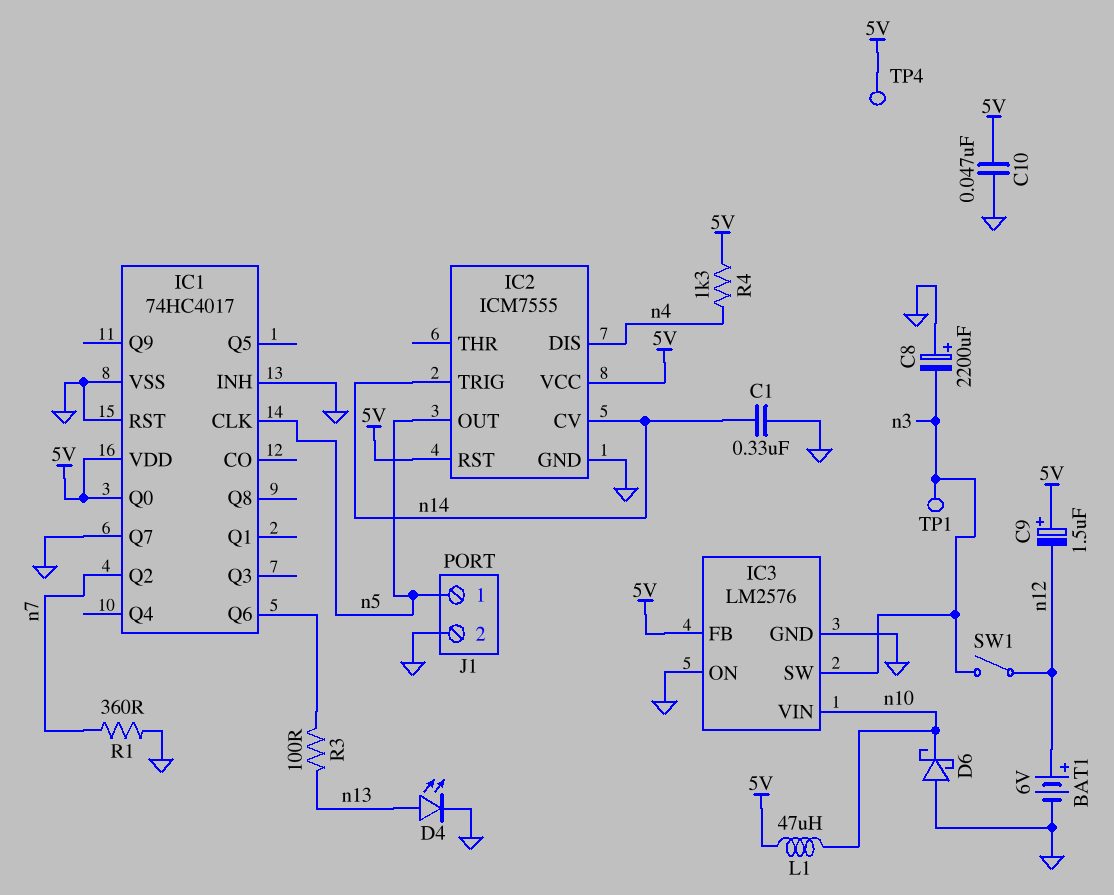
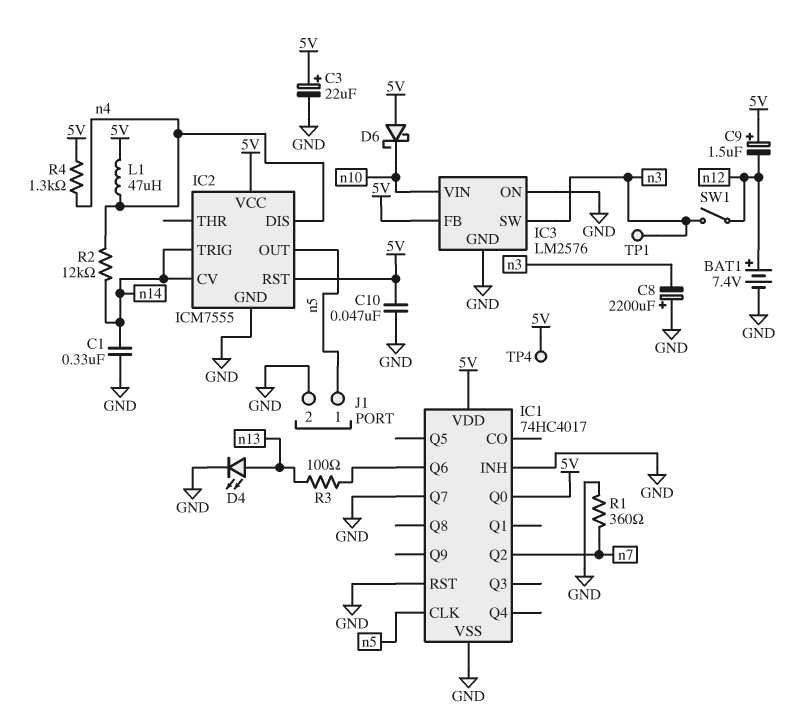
BAT1: 6V (plus n12, minus GND) -> 7.4V (plus n12, minus GND)
C3: none -> 22uF (plus 5V, minus GND)
D6: schottky (A GND, K n10) -> schottky (A 5V, K n10)
L1: 47uH (5V, n10) -> 47uH (5V, n4)
R2: none -> 12k (n4, n14)

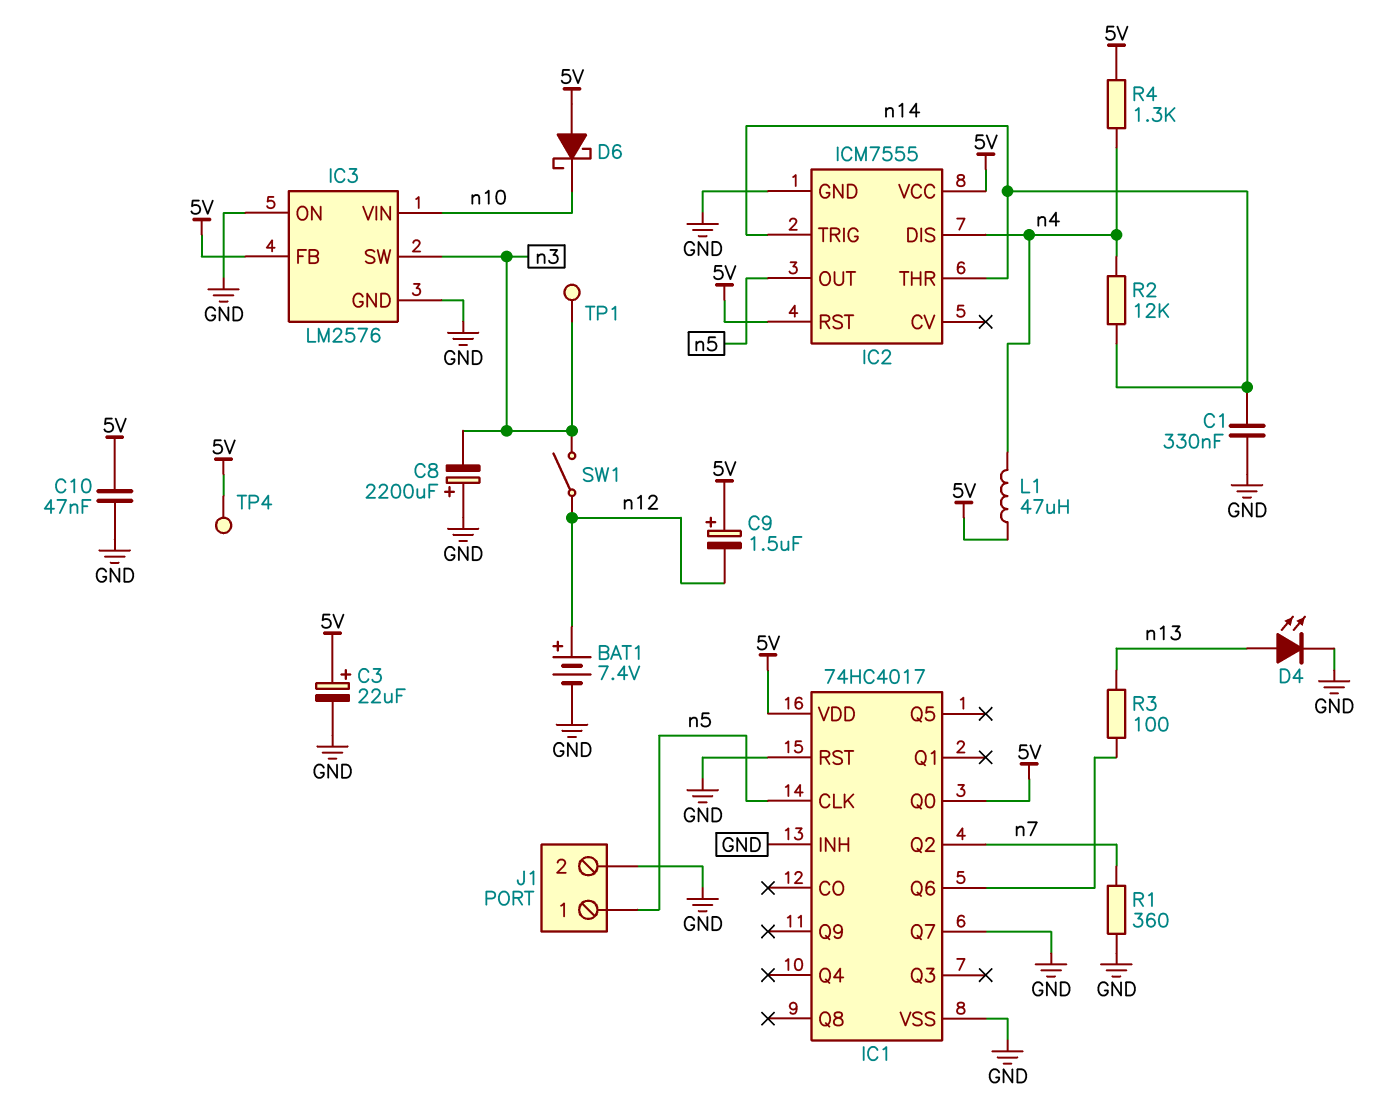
IC2 pin CV: n14 -> none
IC2 pin THR: none -> n14

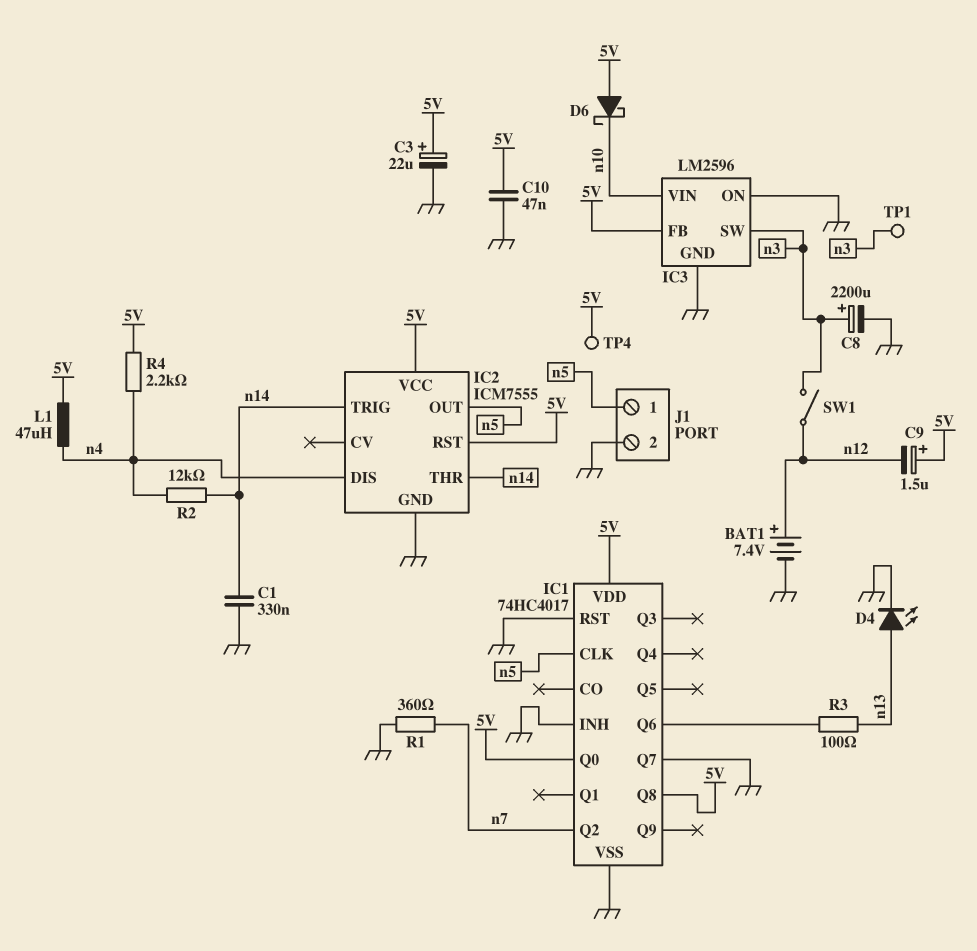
C8: 2200uF (plus GND, minus n3) -> 2200uF (plus n3, minus GND)
IC1 pin Q8: none -> 5V
IC3: LM2576 -> LM2596
R4: 1.3k (5V, n4) -> 2.2k (5V, n4)

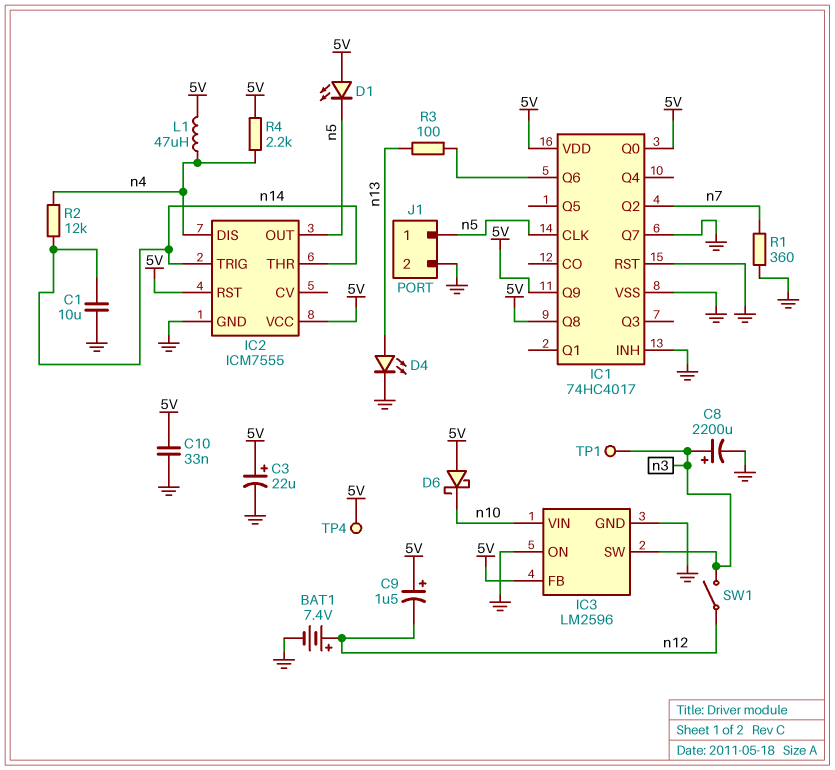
C1: 330nF (GND, n14) -> 10uF (GND, n14)
C10: 47nF (5V, GND) -> 33nF (5V, GND)
D1: none -> LED (A 5V, K n5)
IC1 pin Q9: none -> 5V

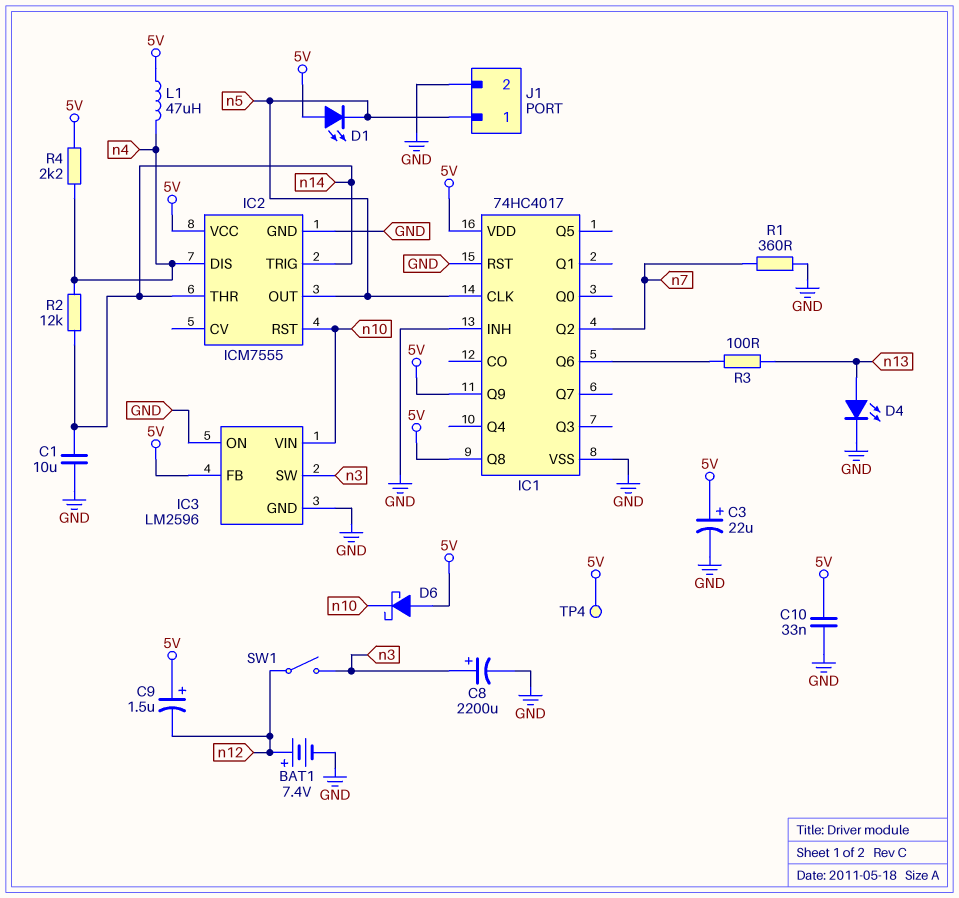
IC1 pin Q0: 5V -> none
IC1 pin Q7: GND -> none
IC2 pin RST: 5V -> n10
TP1: test point (n3) -> none

